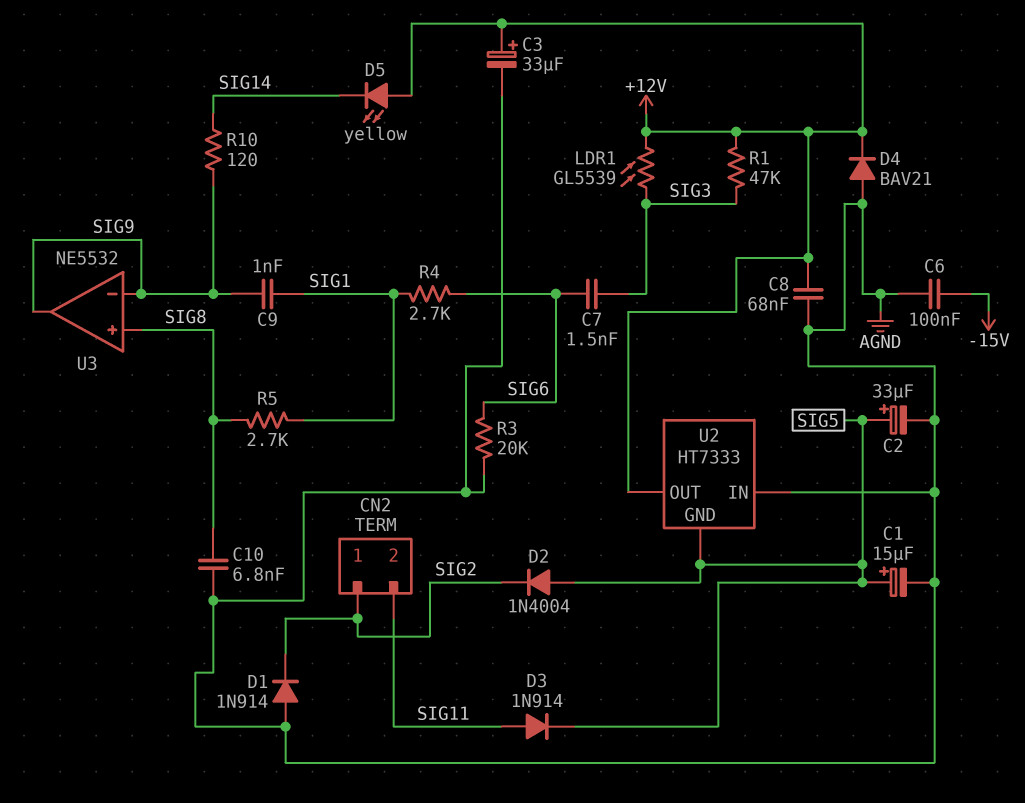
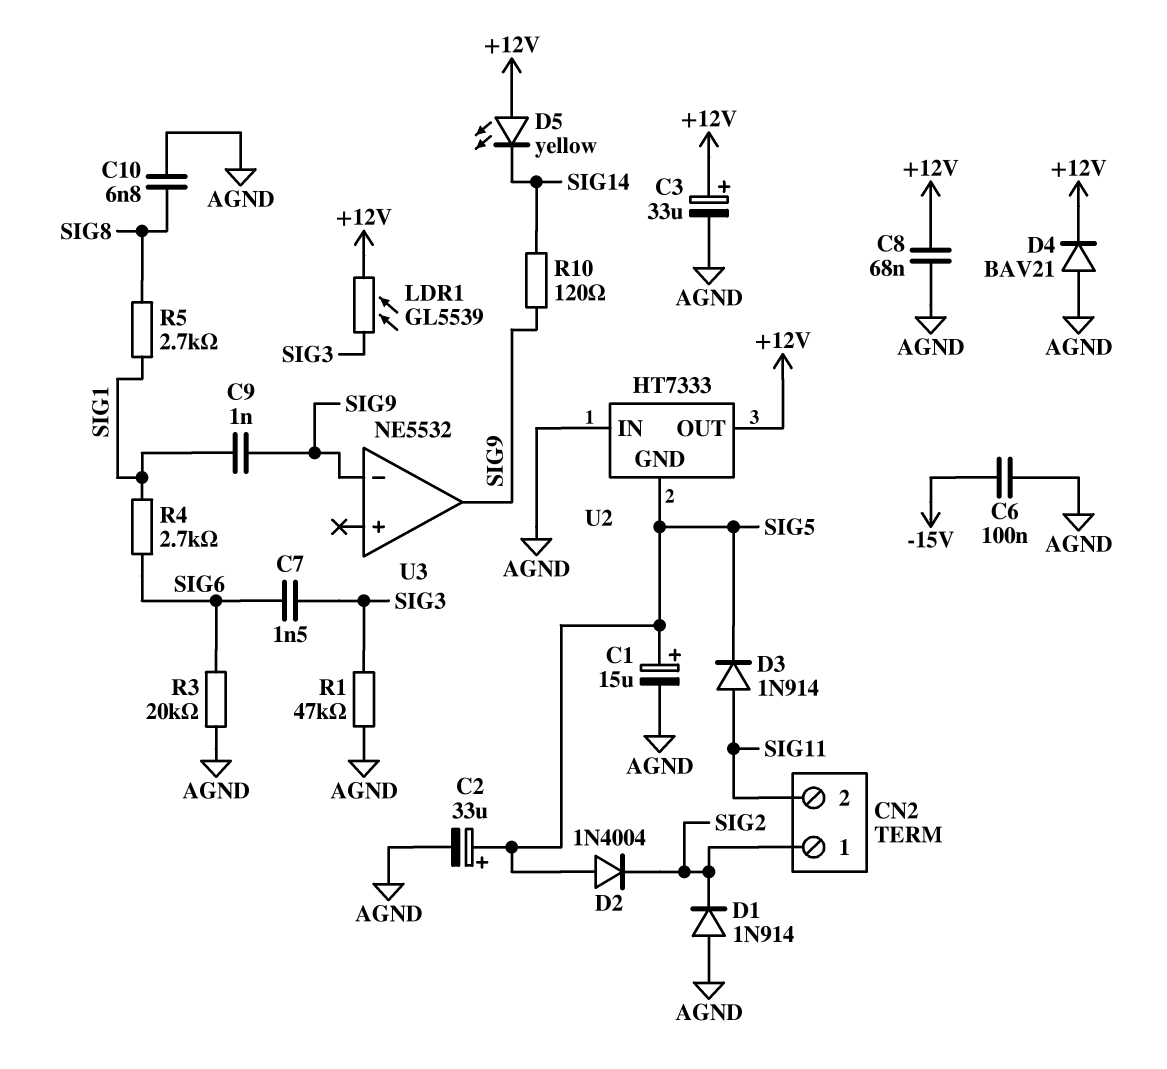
R1: 47k (+12V, SIG3) -> 47k (AGND, SIG3)
U3 pin in+: SIG8 -> none

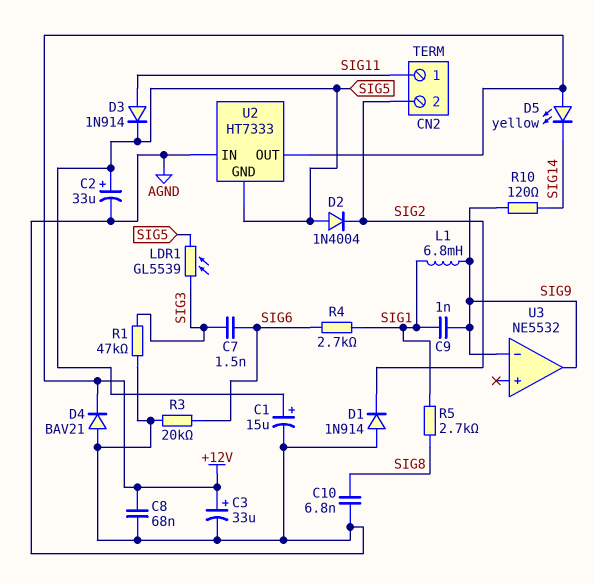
C6: 100nF (-15V, AGND) -> none
CN2 pin 1: SIG2 -> SIG11
CN2 pin 2: SIG11 -> SIG2
L1: none -> 6.8mH (SIG1, SIG9)
LDR1: GL5539 (+12V, SIG3) -> GL5539 (SIG3, SIG5)

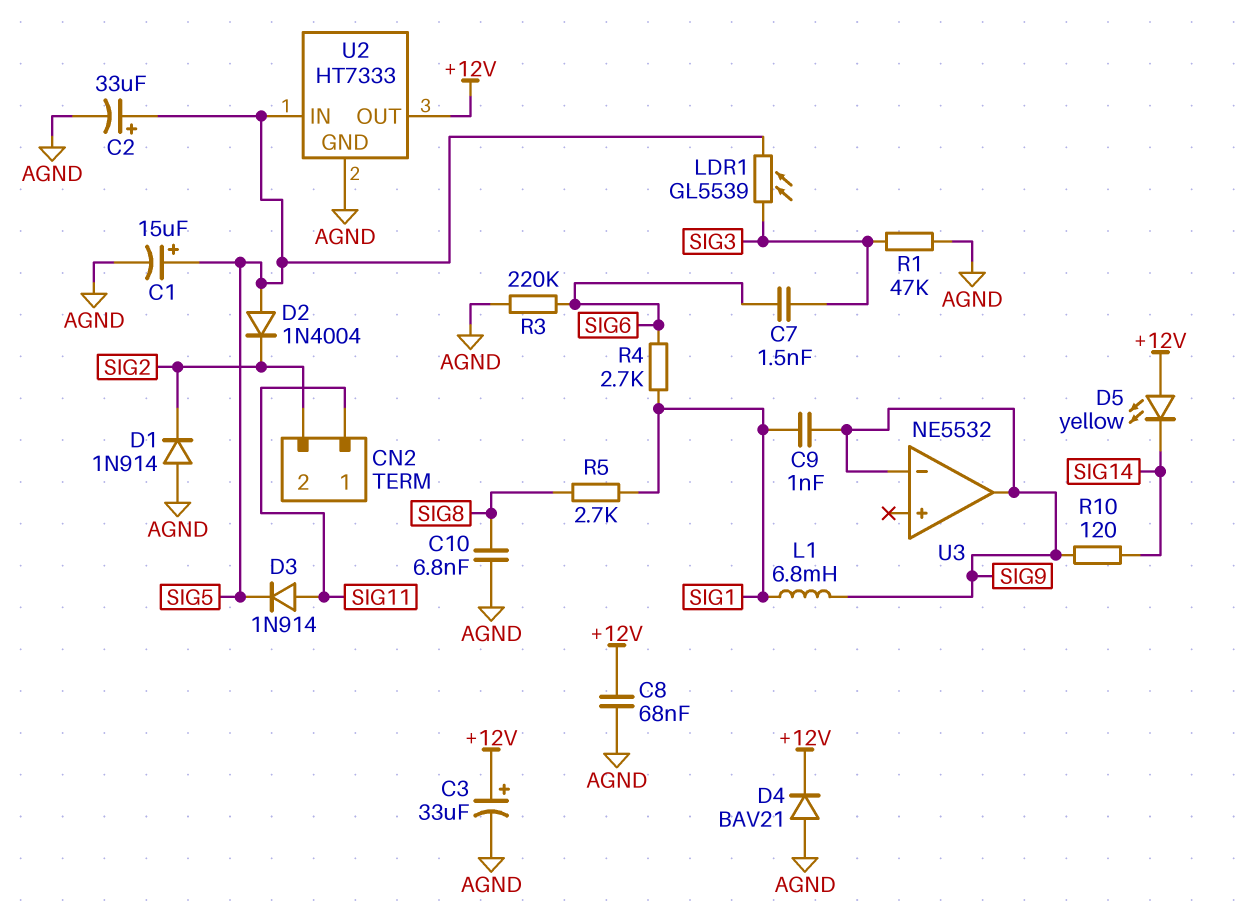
R3: 20k (AGND, SIG6) -> 220k (AGND, SIG6)
U2 pin GND: SIG5 -> AGND
U2 pin IN: AGND -> SIG5

